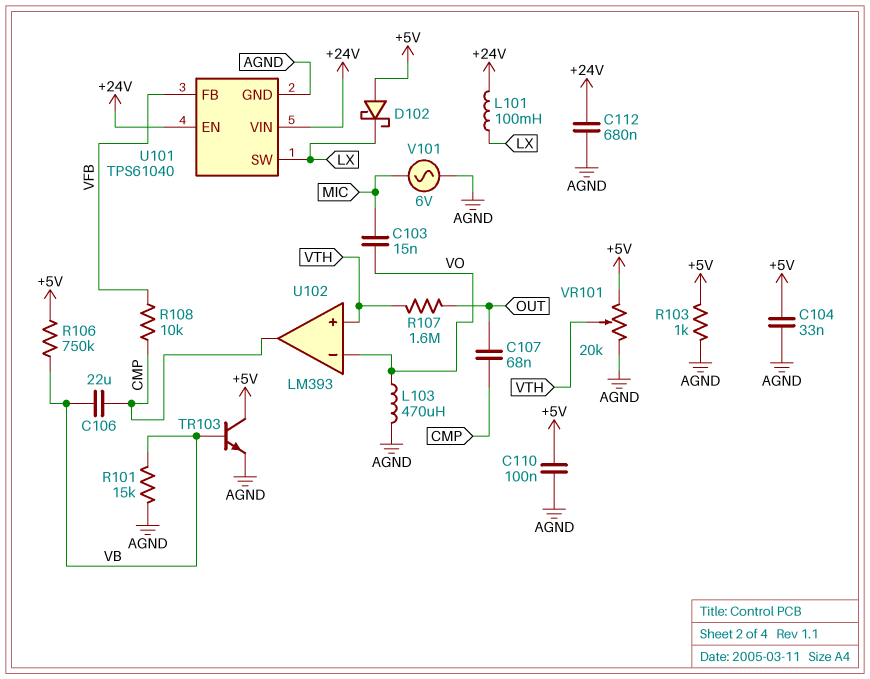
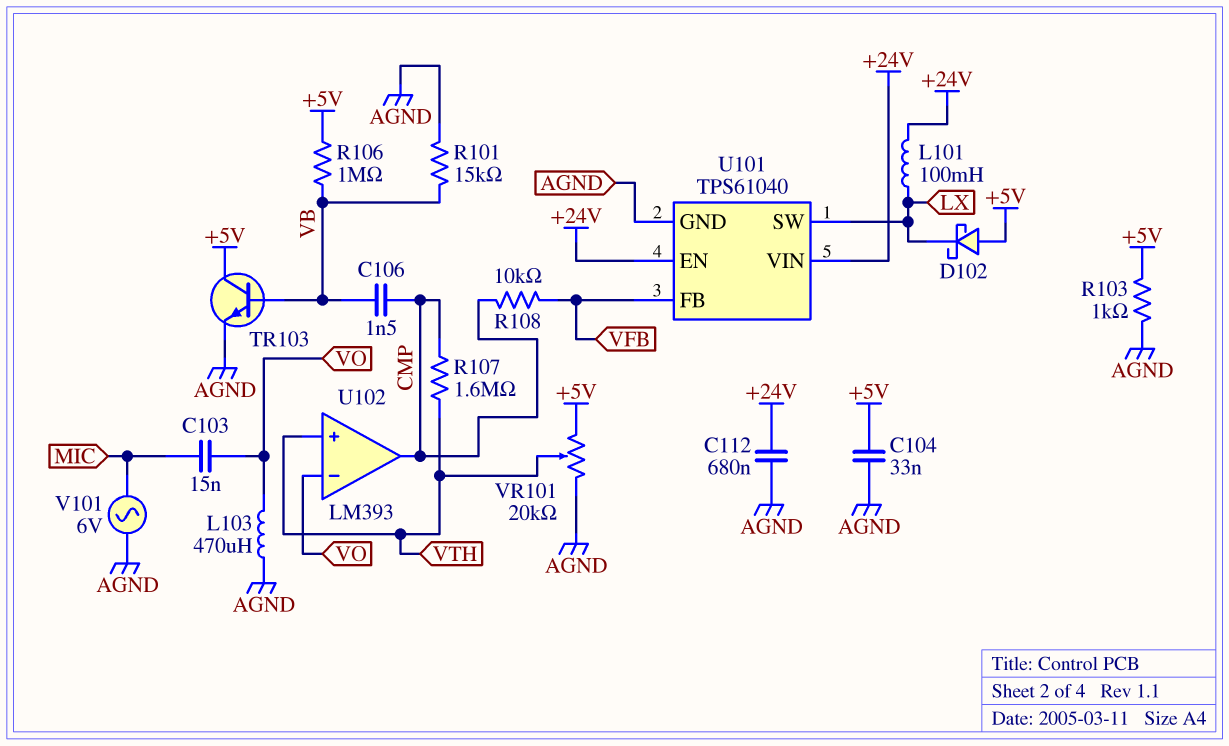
C106: 22uF (CMP, VB) -> 1.5nF (CMP, VB)
C107: 68nF (CMP, OUT) -> none
C110: 100nF (+5V, AGND) -> none
R106: 750k (+5V, VB) -> 1M (+5V, VB)
R107: 1.6M (OUT, VTH) -> 1.6M (CMP, VTH)

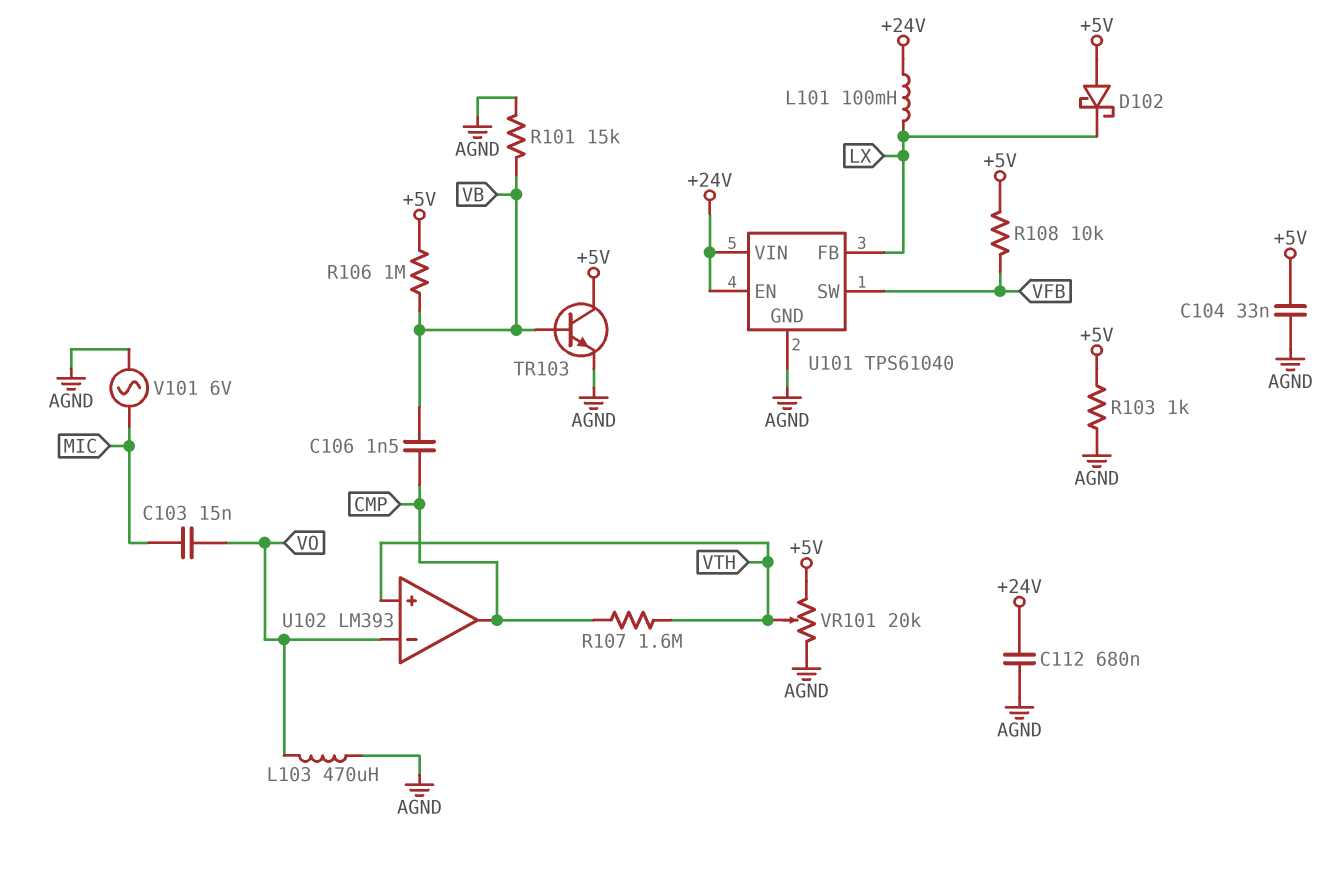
R108: 10k (CMP, VFB) -> 10k (+5V, VFB)
U101 pin FB: VFB -> LX
U101 pin SW: LX -> VFB

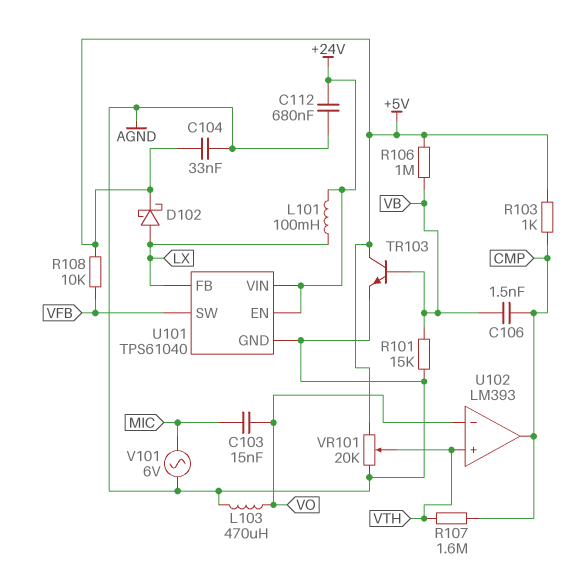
D102: schottky (A +5V, K LX) -> schottky (A LX, K +5V)
R103: 1k (+5V, AGND) -> 1k (+5V, CMP)

